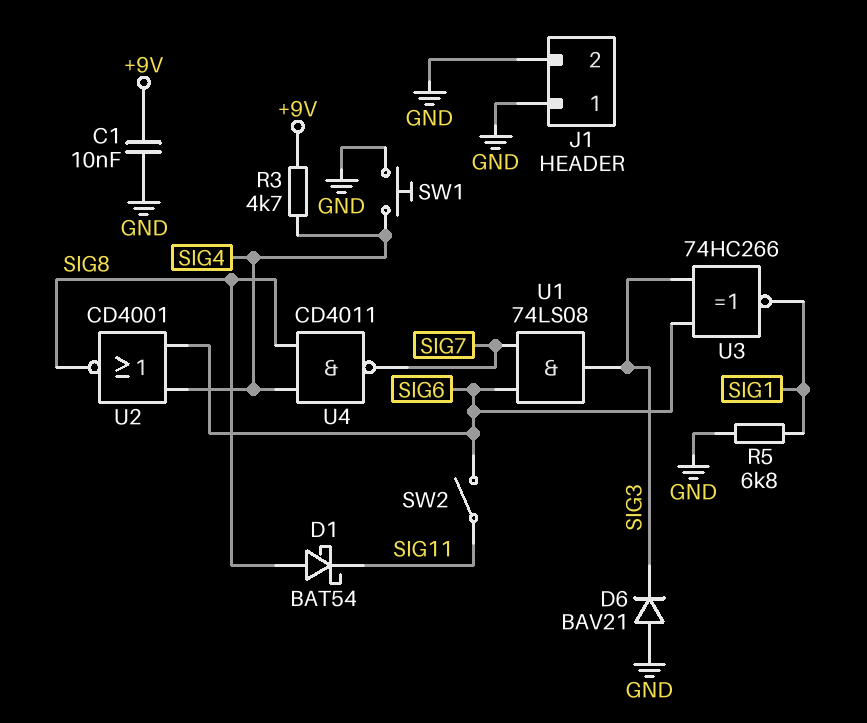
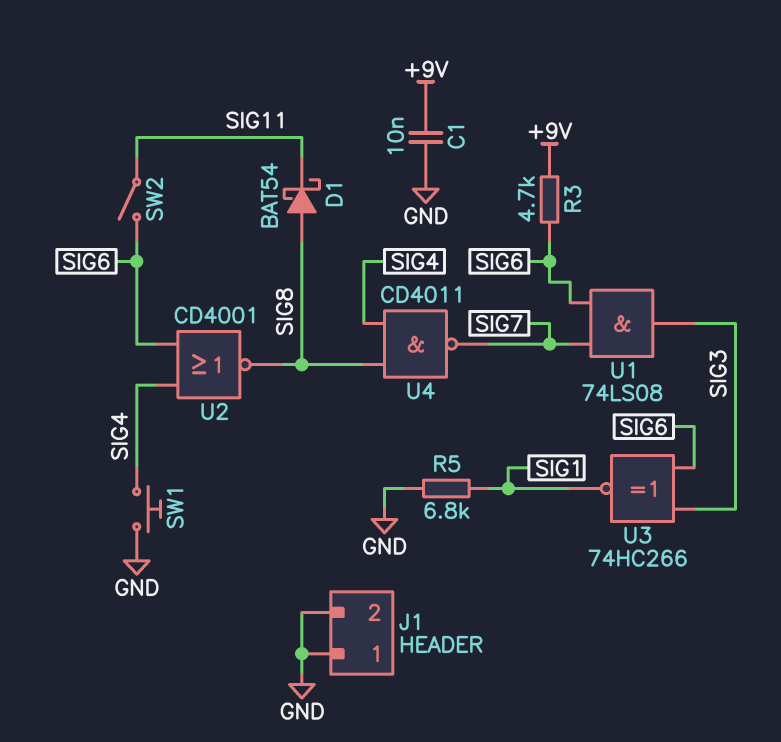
D6: diode BAV21 (A GND, K SIG3) -> none
R3: 4.7k (+9V, SIG4) -> 4.7k (+9V, SIG6)

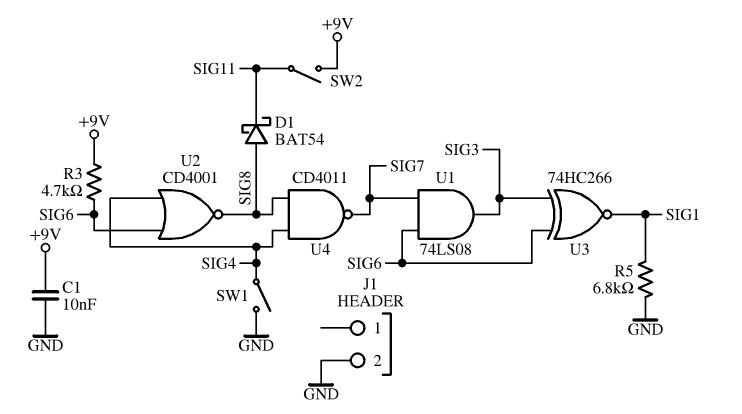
J1 pin 1: GND -> none
SW1: button (GND, SIG4) -> switch (GND, SIG4)
SW2: switch (SIG6, SIG11) -> switch (+9V, SIG11)

